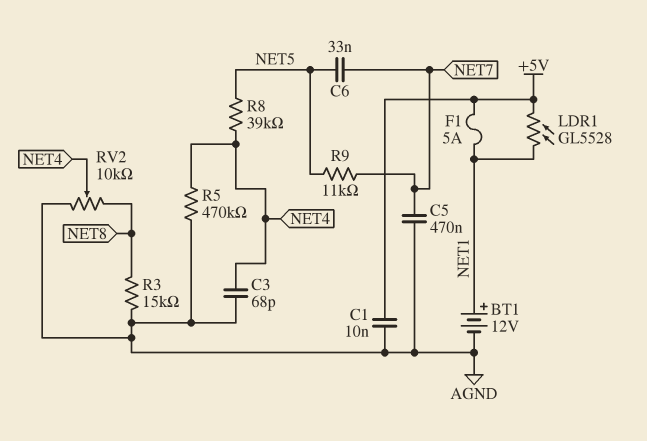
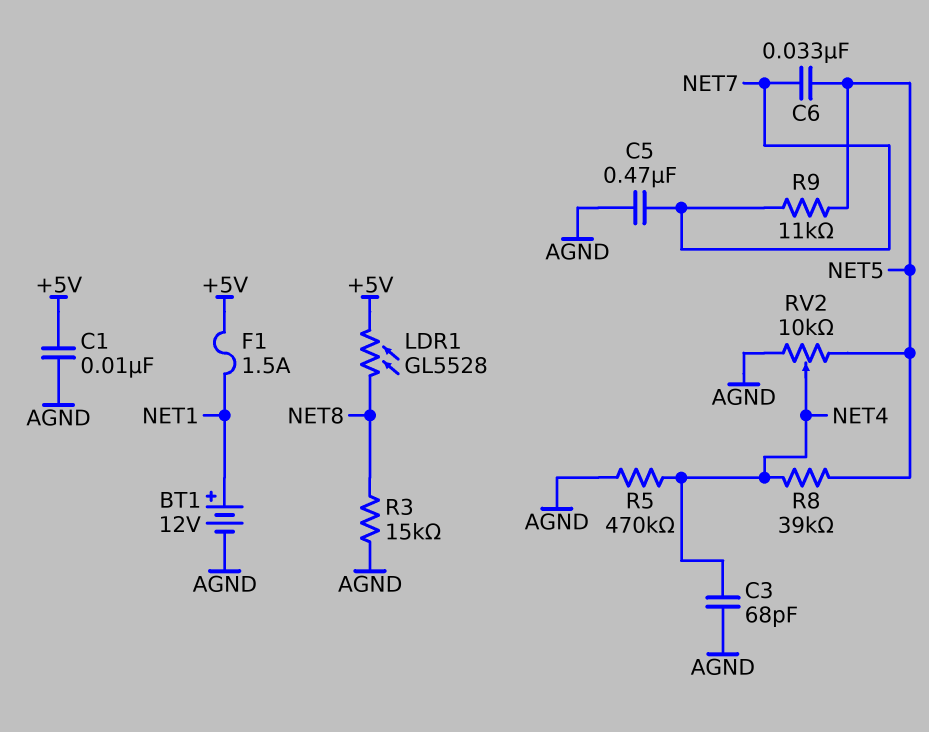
F1: 5A (+5V, NET1) -> 1.5A (+5V, NET1)
LDR1: GL5528 (+5V, NET1) -> GL5528 (+5V, NET8)
RV2: 10k (AGND, NET8, wiper NET4) -> 10k (AGND, NET5, wiper NET4)

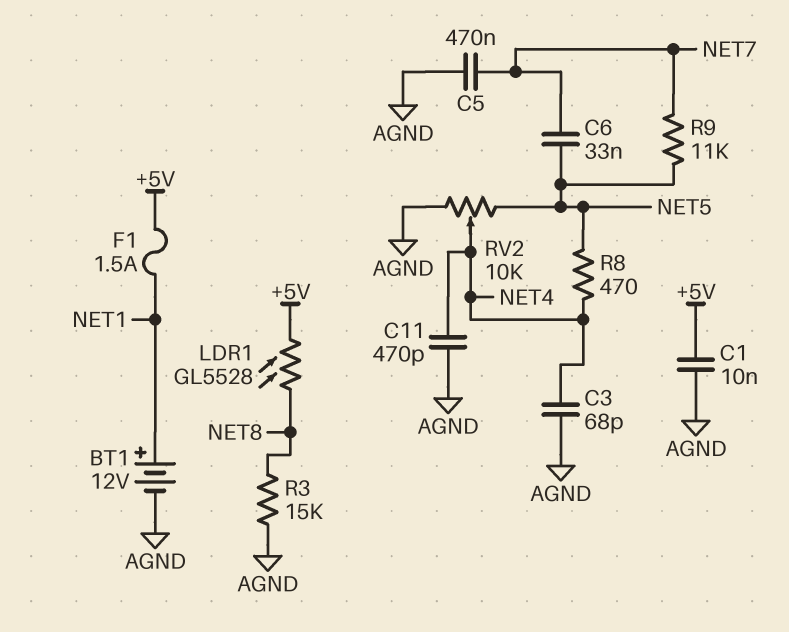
C11: none -> 470pF (AGND, NET4)
R5: 470k (AGND, NET4) -> none
R8: 39k (NET4, NET5) -> 470 (NET4, NET5)

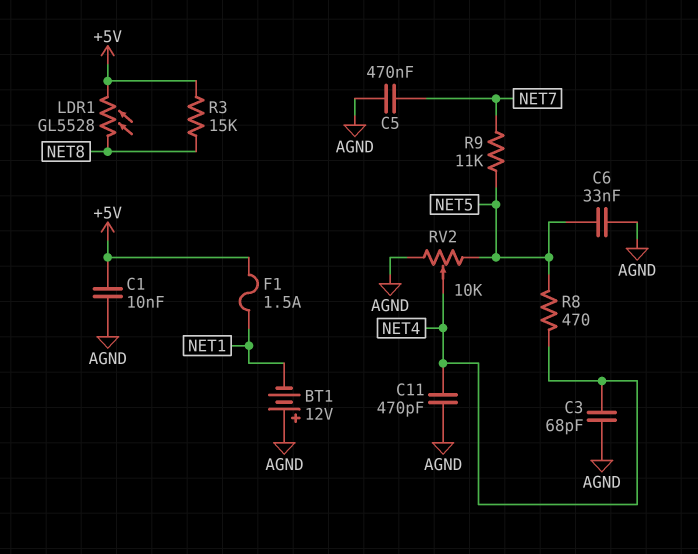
BT1: 12V (plus NET1, minus AGND) -> 12V (plus AGND, minus NET1)
C6: 33nF (NET5, NET7) -> 33nF (AGND, NET5)
R3: 15k (AGND, NET8) -> 15k (+5V, NET8)

